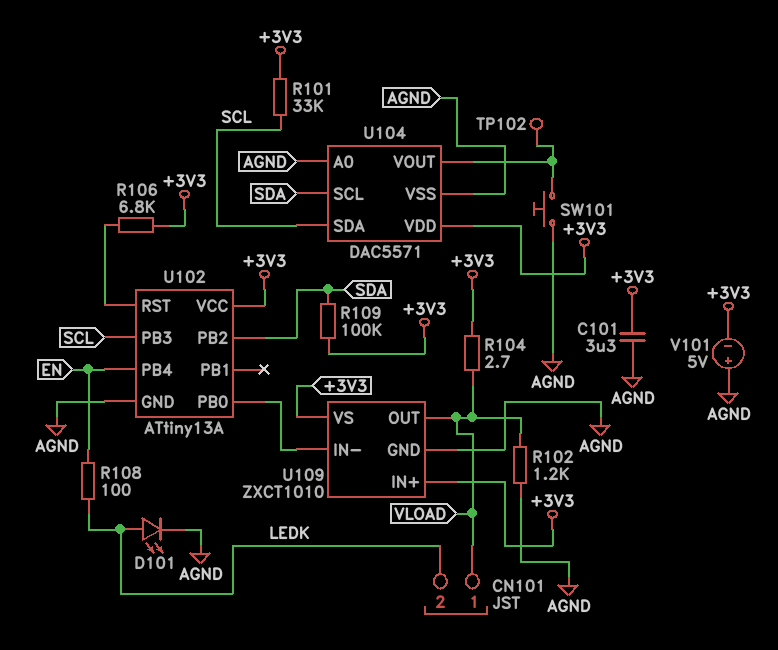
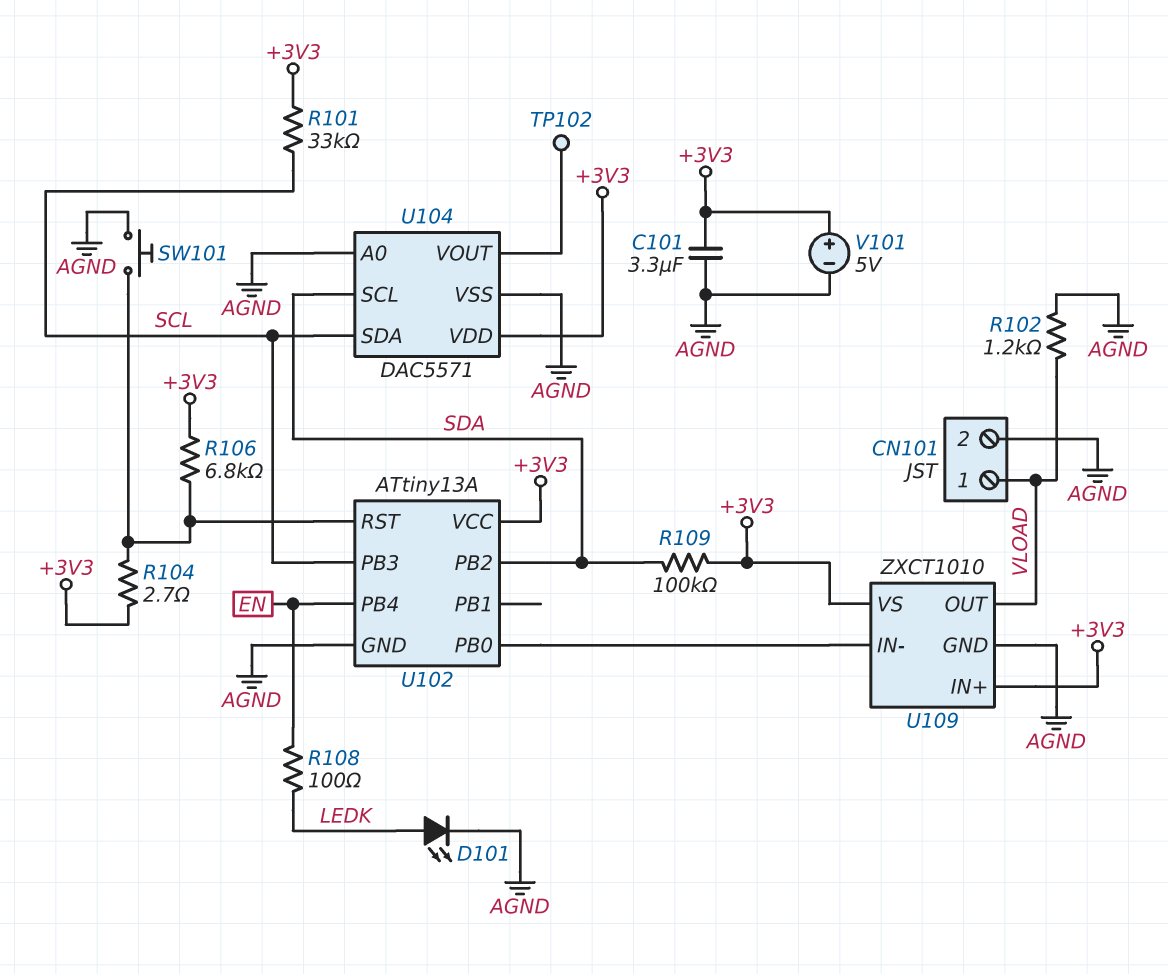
CN101 pin 2: LEDK -> AGND
R104: 2.7 (+3V3, VLOAD) -> 2.7 (+3V3, U102/RST)
SW101: button (AGND, U104/VOUT) -> button (AGND, U102/RST)
V101: 5V (plus AGND, minus +3V3) -> 5V (plus +3V3, minus AGND)

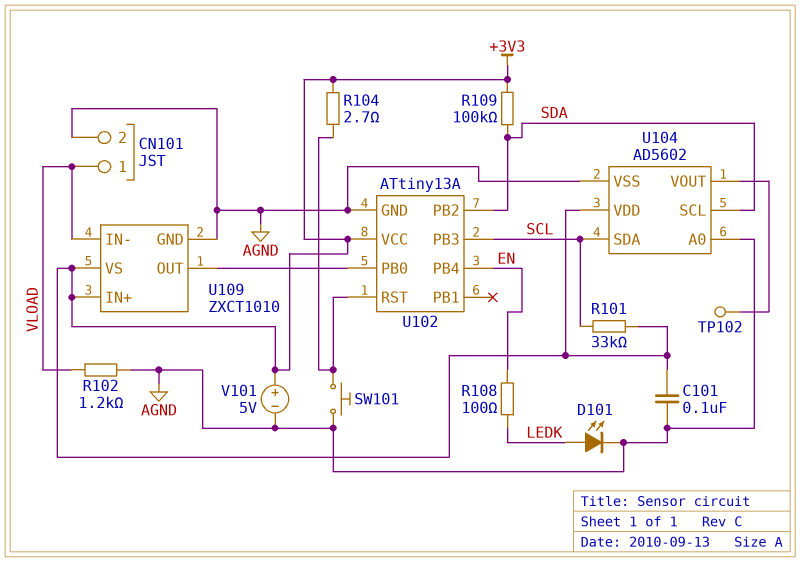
C101: 3.3uF (+3V3, AGND) -> 100nF (+3V3, AGND)
R106: 6.8k (+3V3, U102/RST) -> none
U104: DAC5571 -> AD5602
U109 pin IN-: U102/PB0 -> VLOAD
U109 pin OUT: VLOAD -> U102/PB0

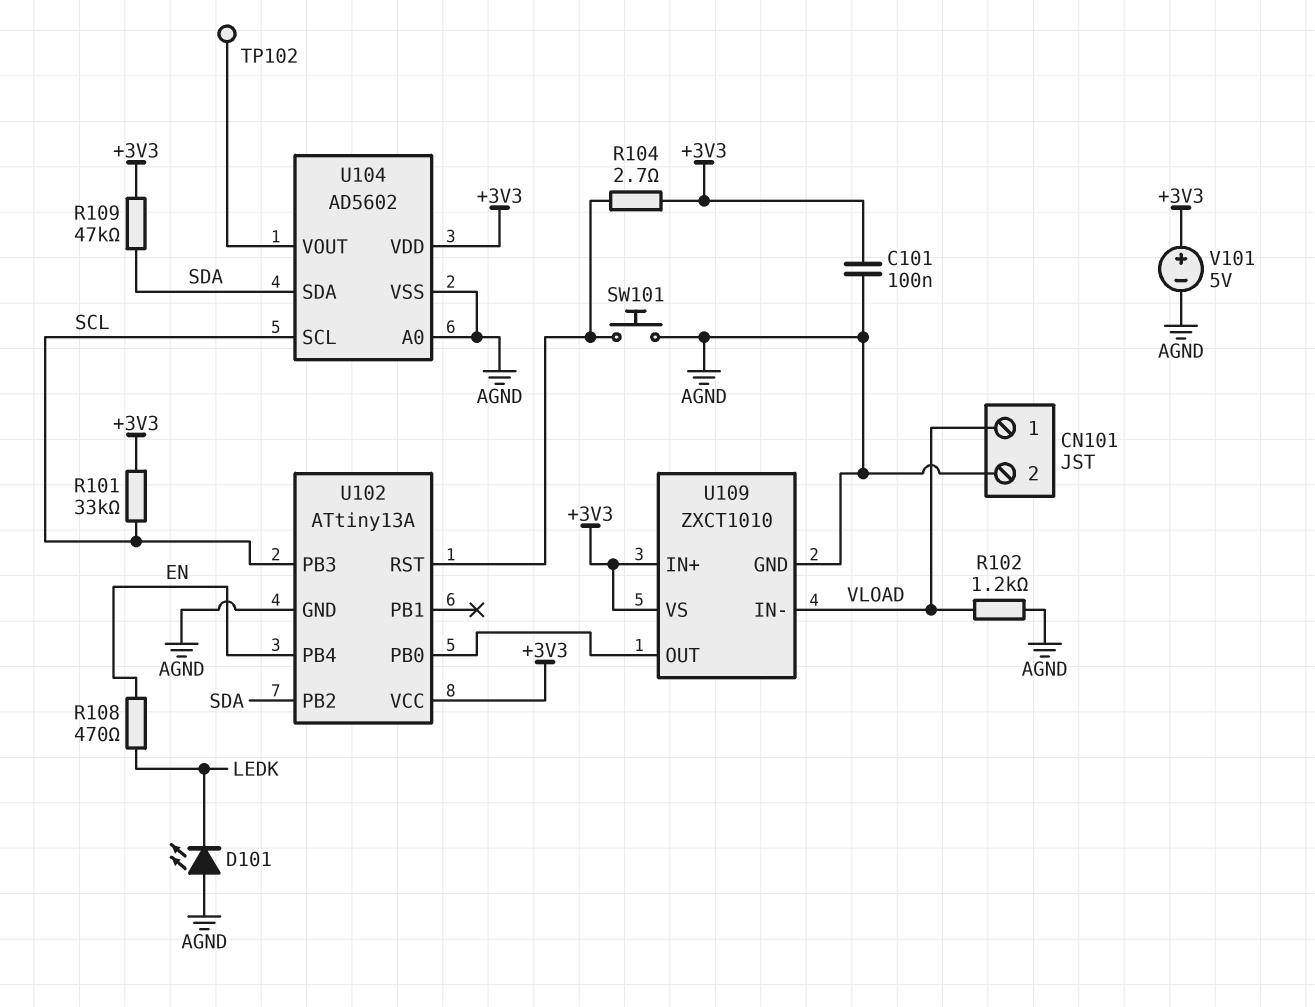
D101: LED (A LEDK, K AGND) -> LED (A AGND, K LEDK)
R108: 100 (EN, LEDK) -> 470 (EN, LEDK)
R109: 100k (+3V3, SDA) -> 47k (+3V3, SDA)
U104 pin SCL: SDA -> SCL
U104 pin SDA: SCL -> SDA

